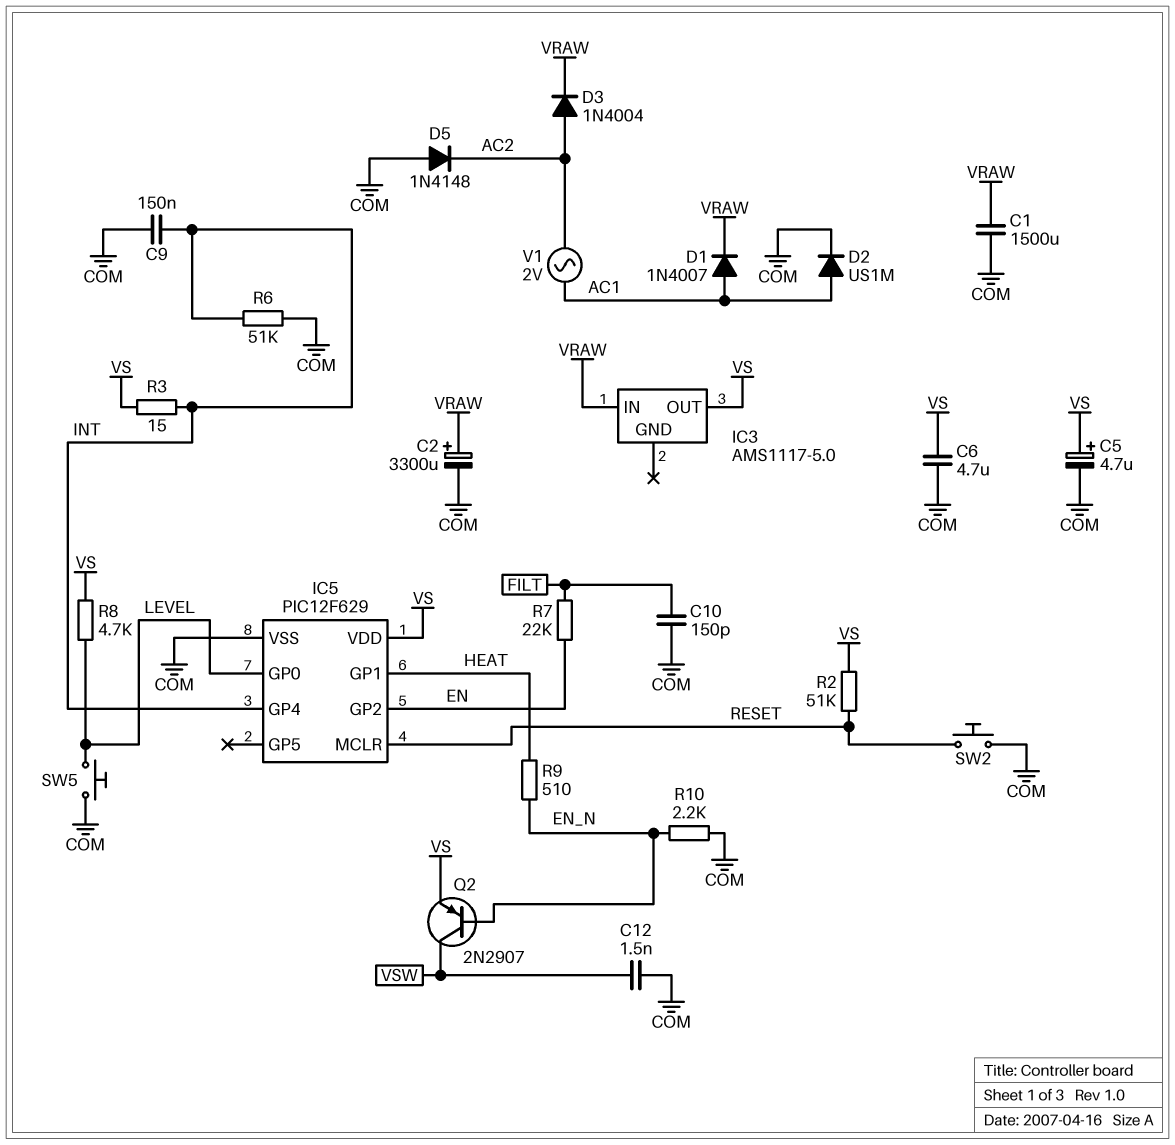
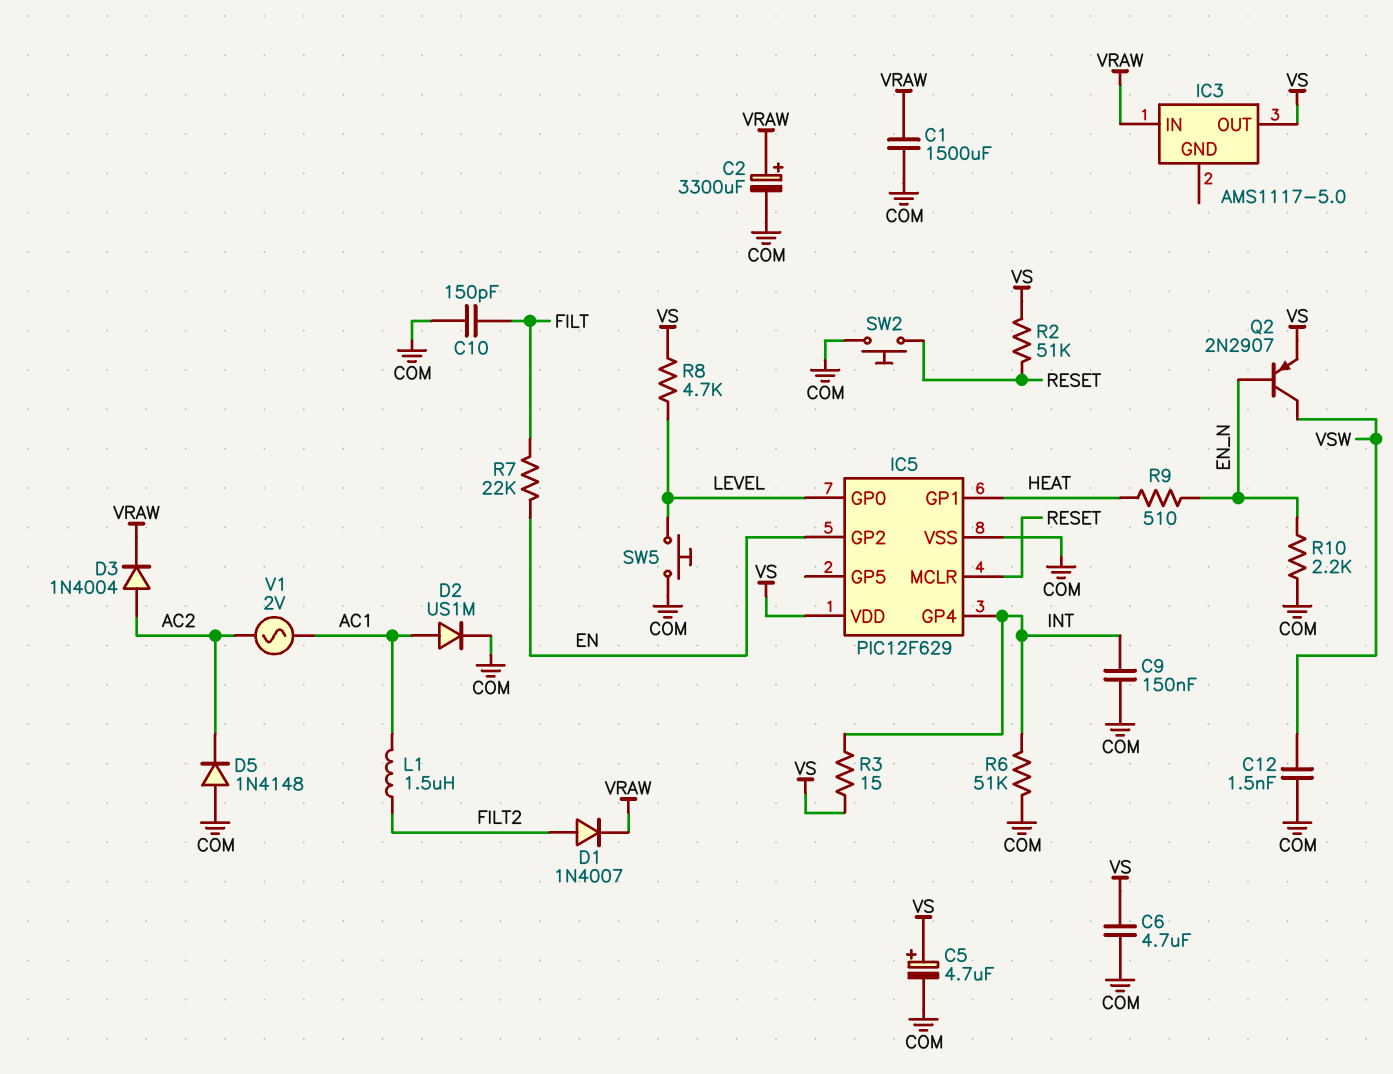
D1: diode 1N4007 (A AC1, K VRAW) -> diode 1N4007 (A FILT2, K VRAW)
L1: none -> 1.5uH (AC1, FILT2)

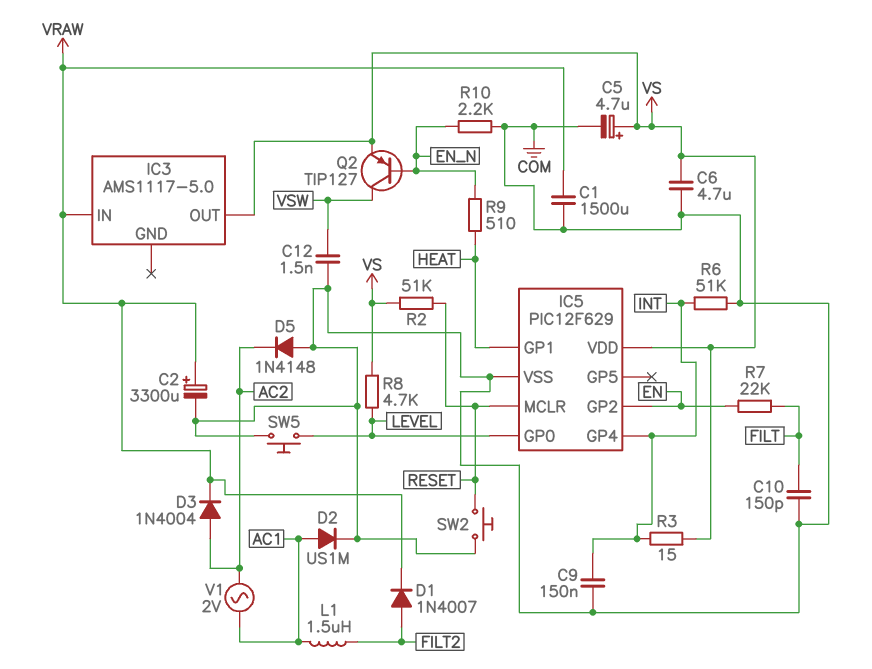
Q2: PNP 2N2907 (B EN_N, C VSW, E VS) -> PNP TIP127 (B EN_N, C VSW, E VS)

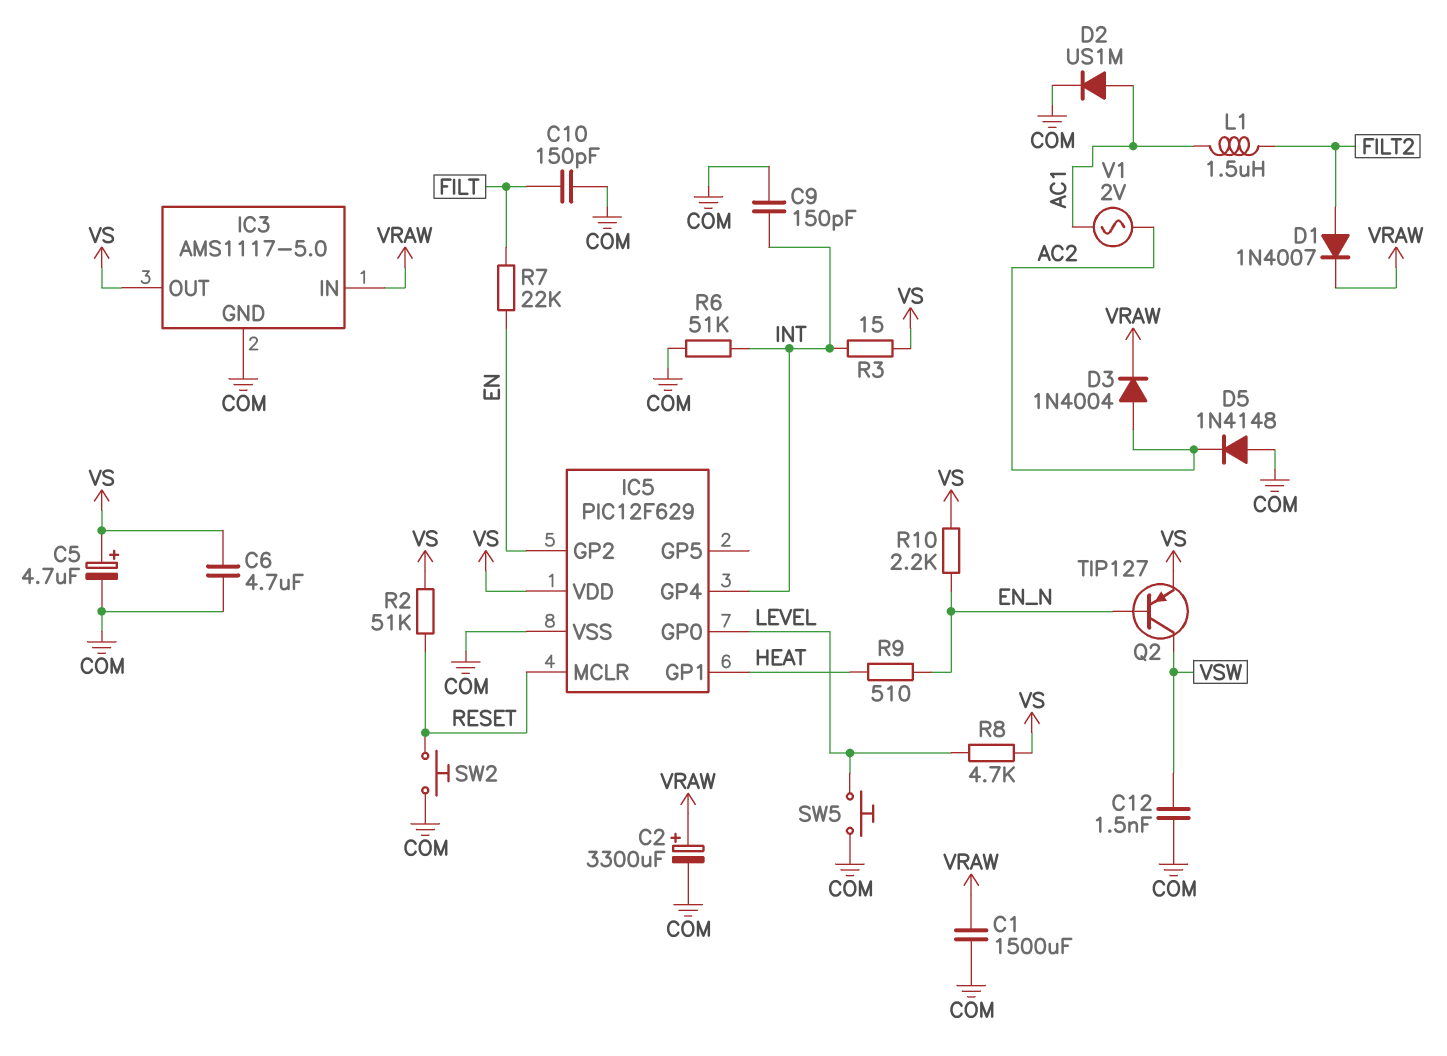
C9: 150nF (COM, INT) -> 150pF (COM, INT)
IC3 pin GND: none -> COM
R10: 2.2k (COM, EN_N) -> 2.2k (EN_N, VS)

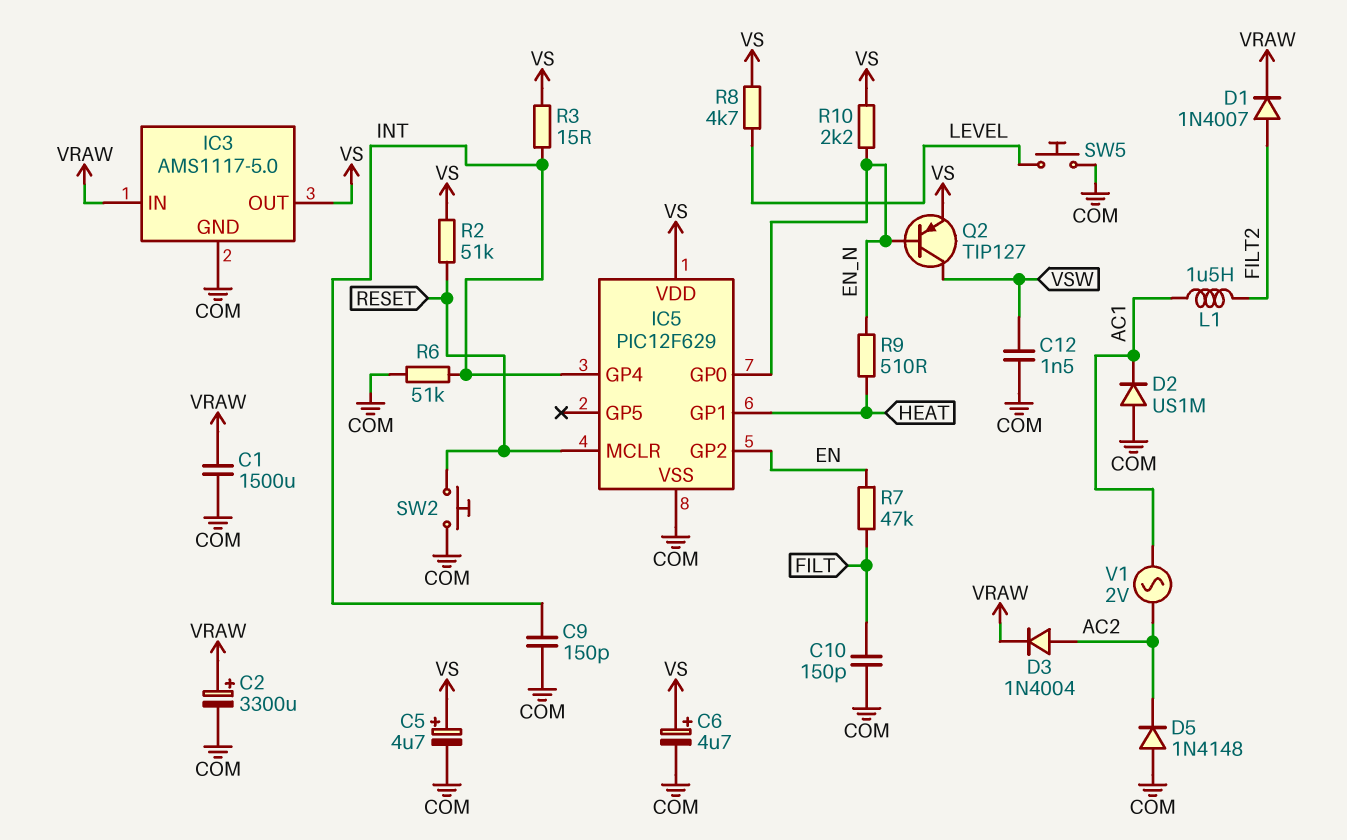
C6: 4.7uF (COM, VS) -> 4.7uF (plus VS, minus COM)
D2: diode US1M (A AC1, K COM) -> diode US1M (A COM, K AC1)
IC5 pin GP0: LEVEL -> EN_N
R7: 22k (EN, FILT) -> 47k (EN, FILT)

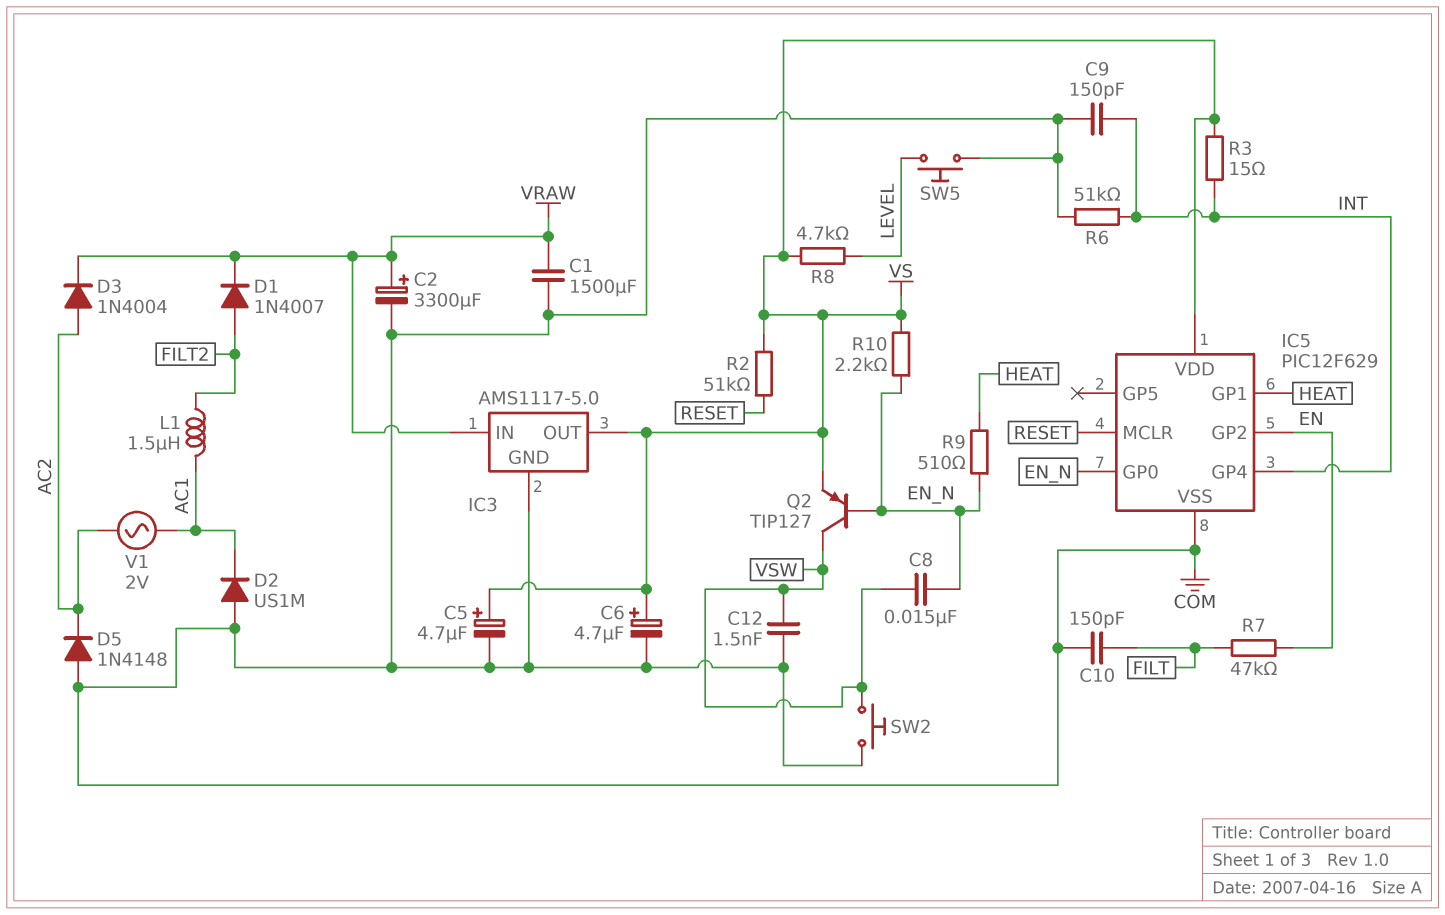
C8: none -> 15nF (EN_N, VSW)
SW2: button (COM, RESET) -> button (COM, VSW)

